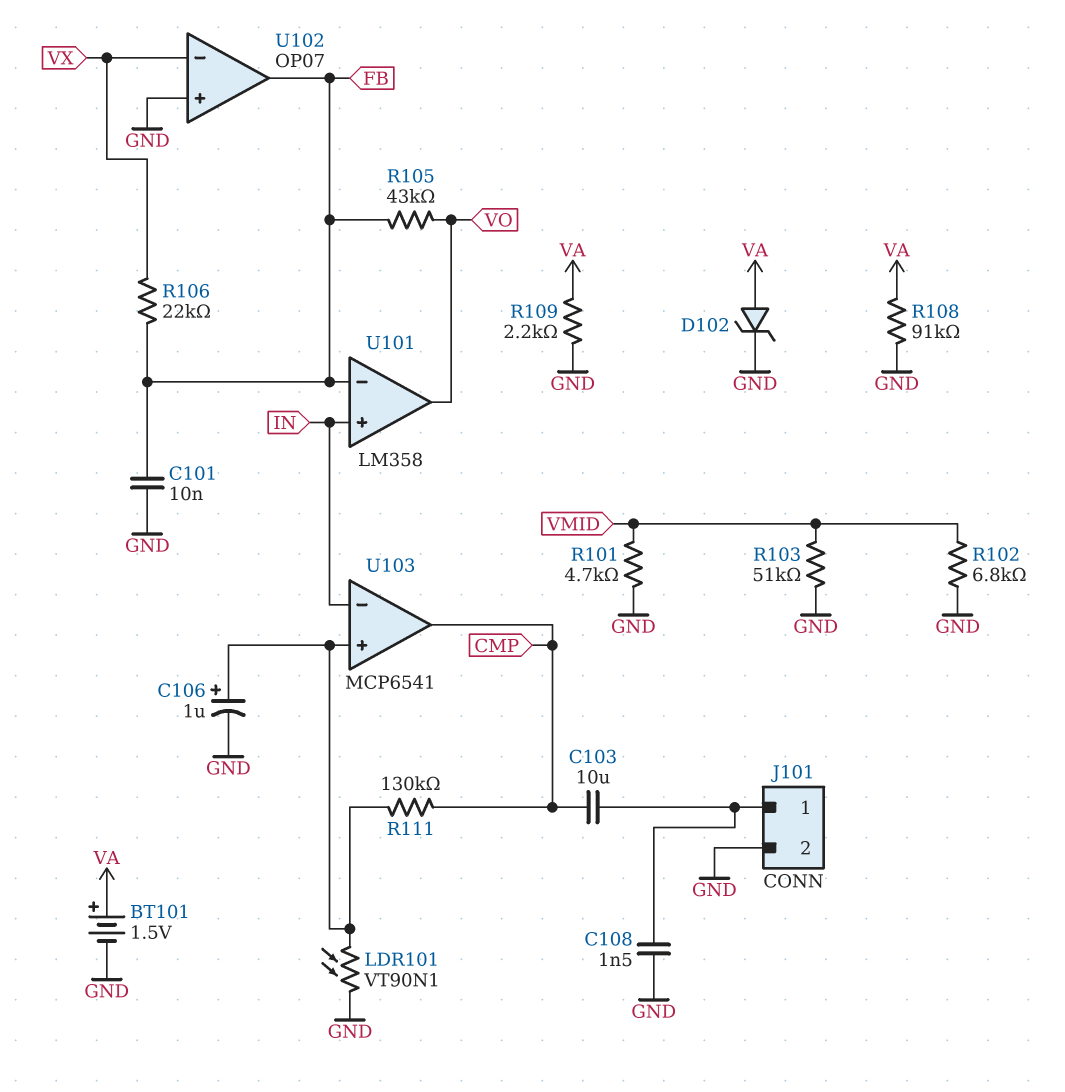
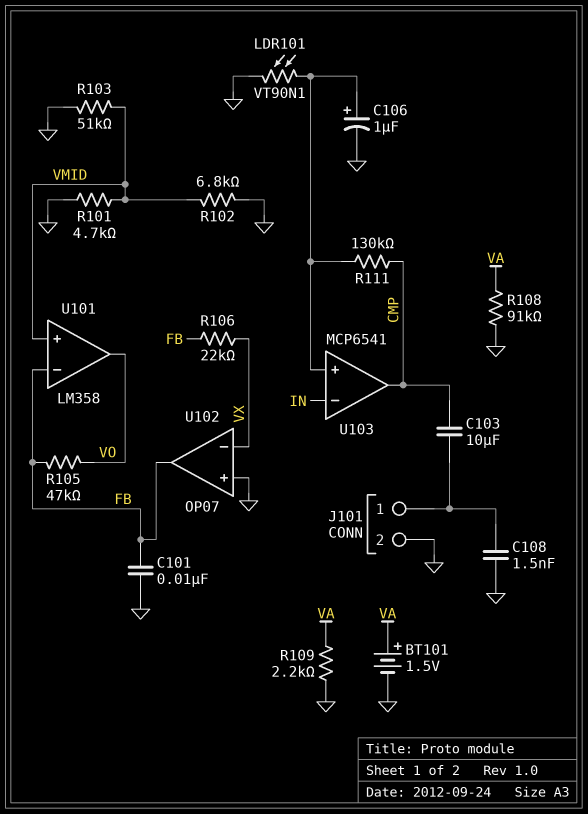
D102: zener (A VA, K GND) -> none
R105: 43k (FB, VO) -> 47k (FB, VO)
U101 pin in+: IN -> VMID

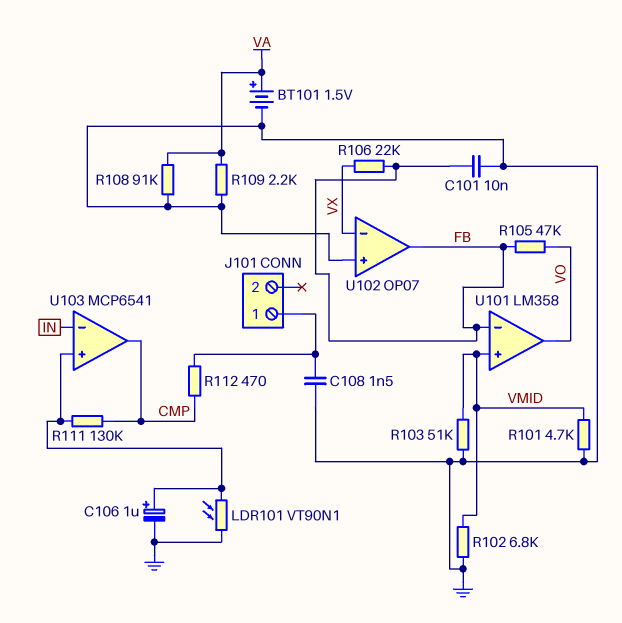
C103: 10uF (CMP, J101/1) -> none
J101 pin 2: GND -> none
R112: none -> 470 (CMP, J101/1)

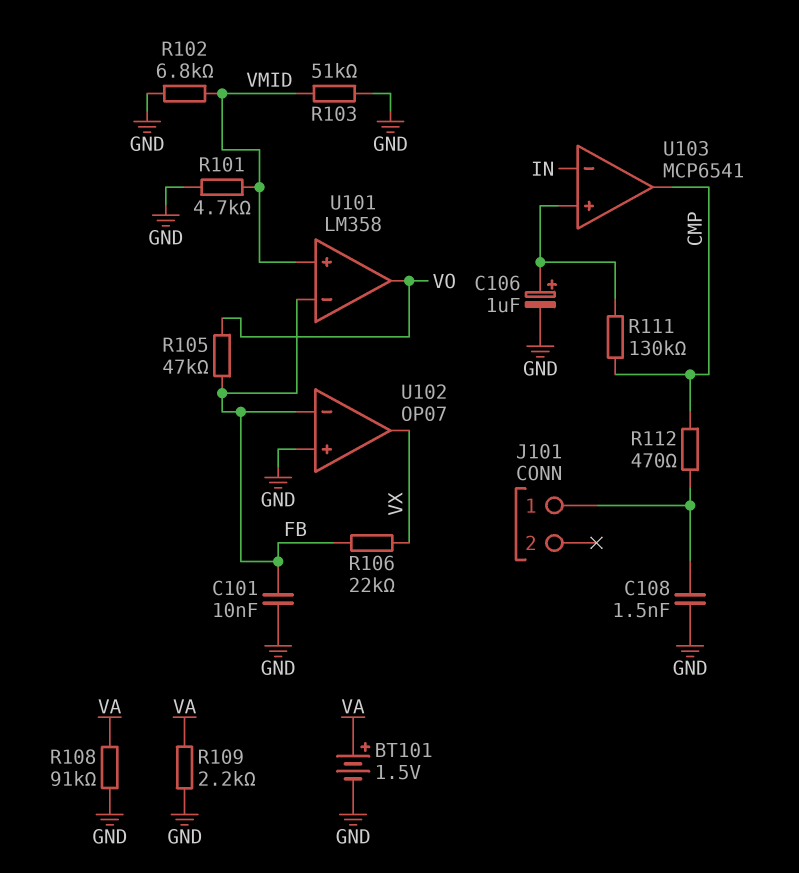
LDR101: VT90N1 (GND, U103/in+) -> none
U102 pin in-: VX -> FB
U102 pin out: FB -> VX

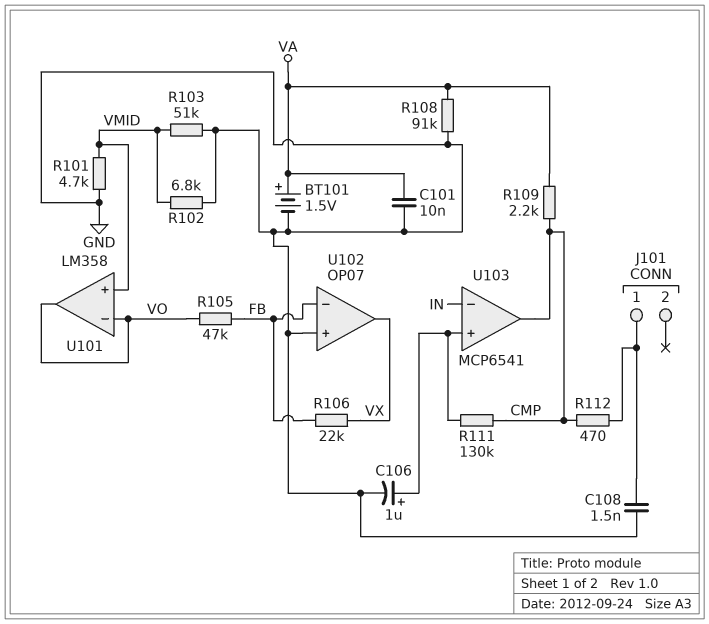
C101: 10nF (FB, GND) -> 10nF (GND, VA)
R109: 2.2k (GND, VA) -> 2.2k (CMP, VA)
U101 pin in-: FB -> VO

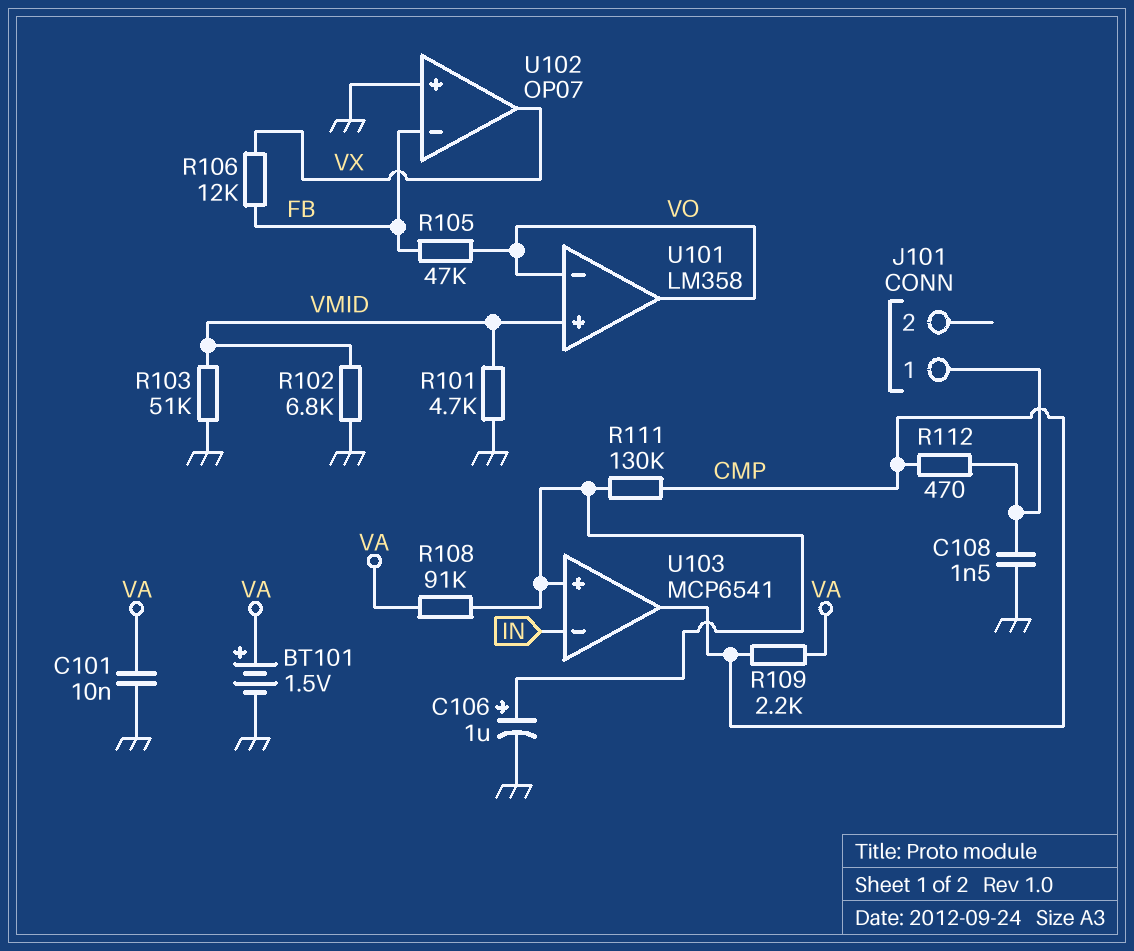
R106: 22k (FB, VX) -> 12k (FB, VX)
R108: 91k (GND, VA) -> 91k (U103/in+, VA)

